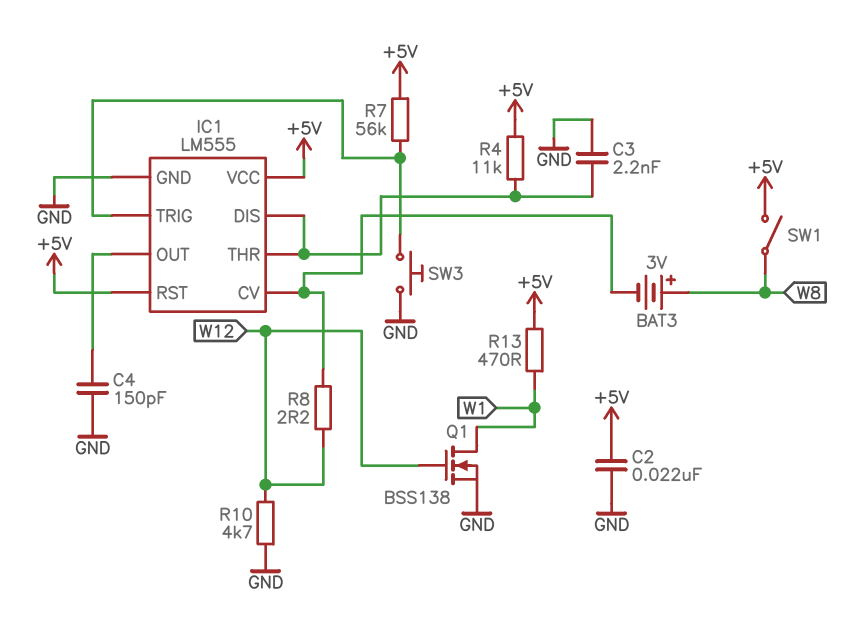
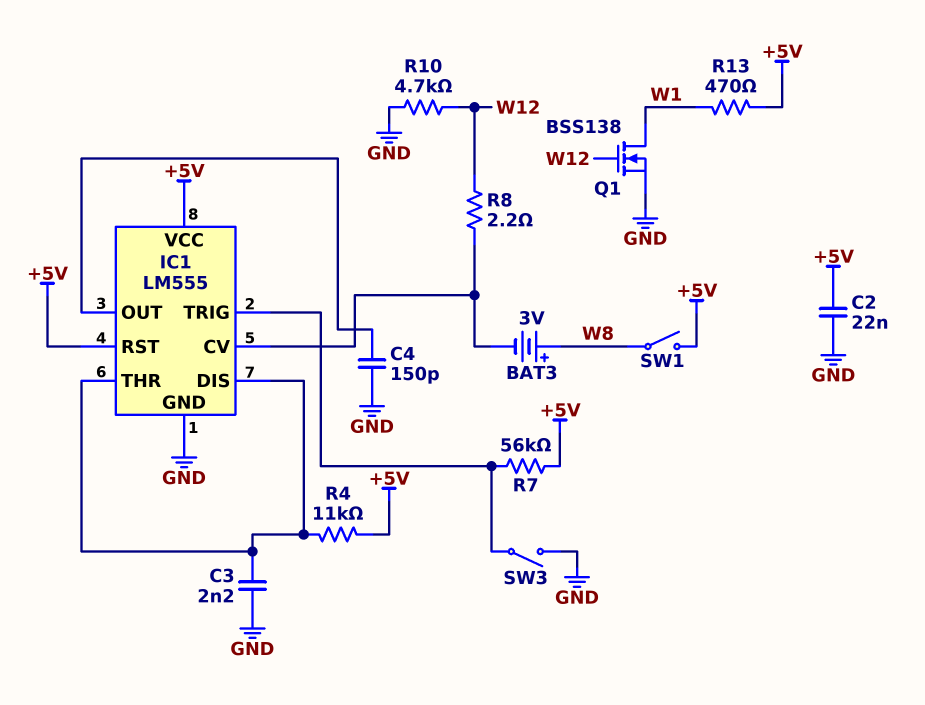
SW3: button (GND, IC1/TRIG) -> switch (GND, IC1/TRIG)

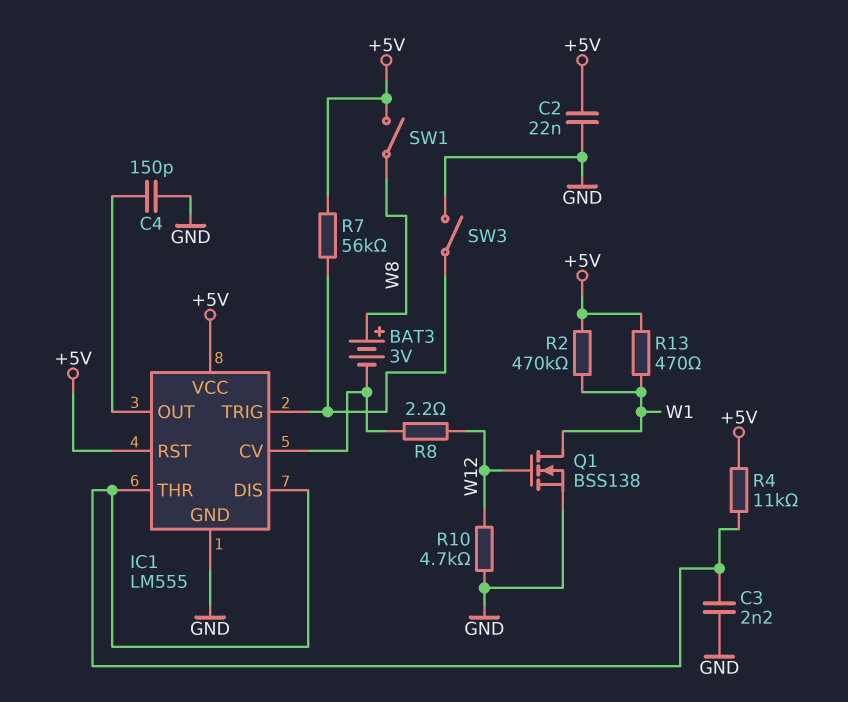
R2: none -> 470k (+5V, W1)

